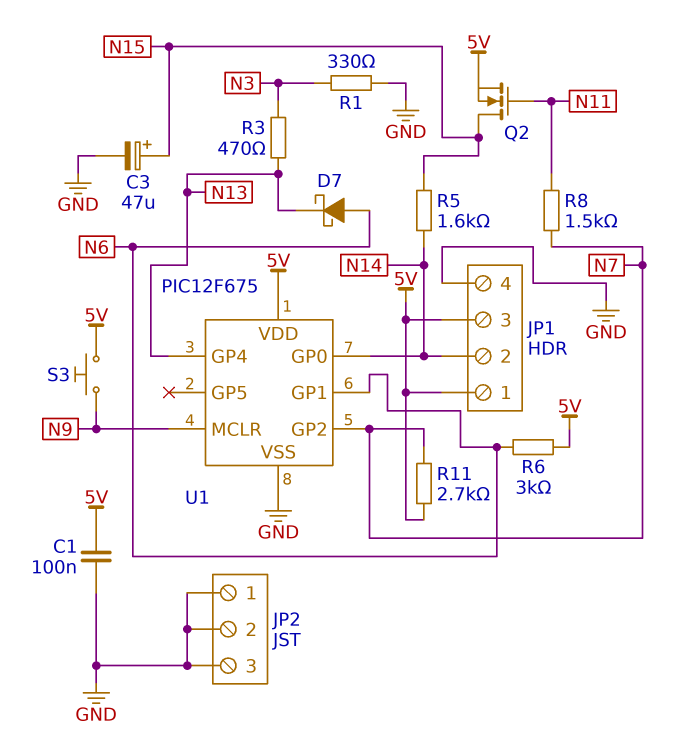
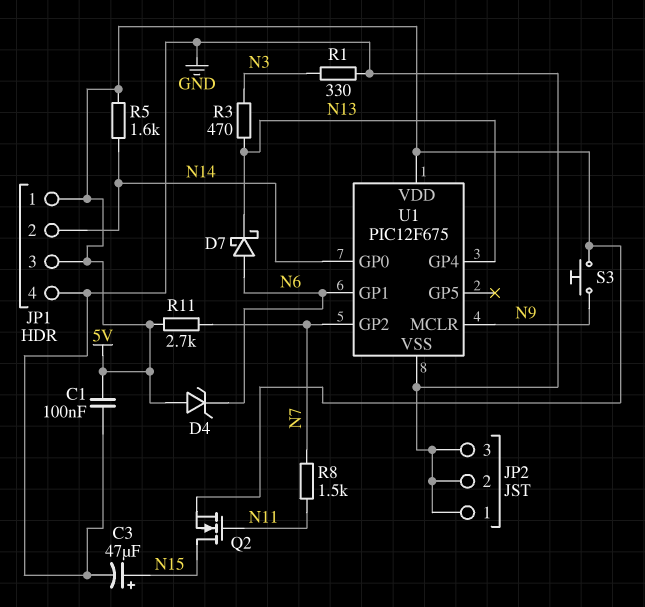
D4: none -> zener (A 5V, K N6)
R5: 1.6k (N14, N15) -> 1.6k (5V, N14)
R6: 3k (5V, N6) -> none

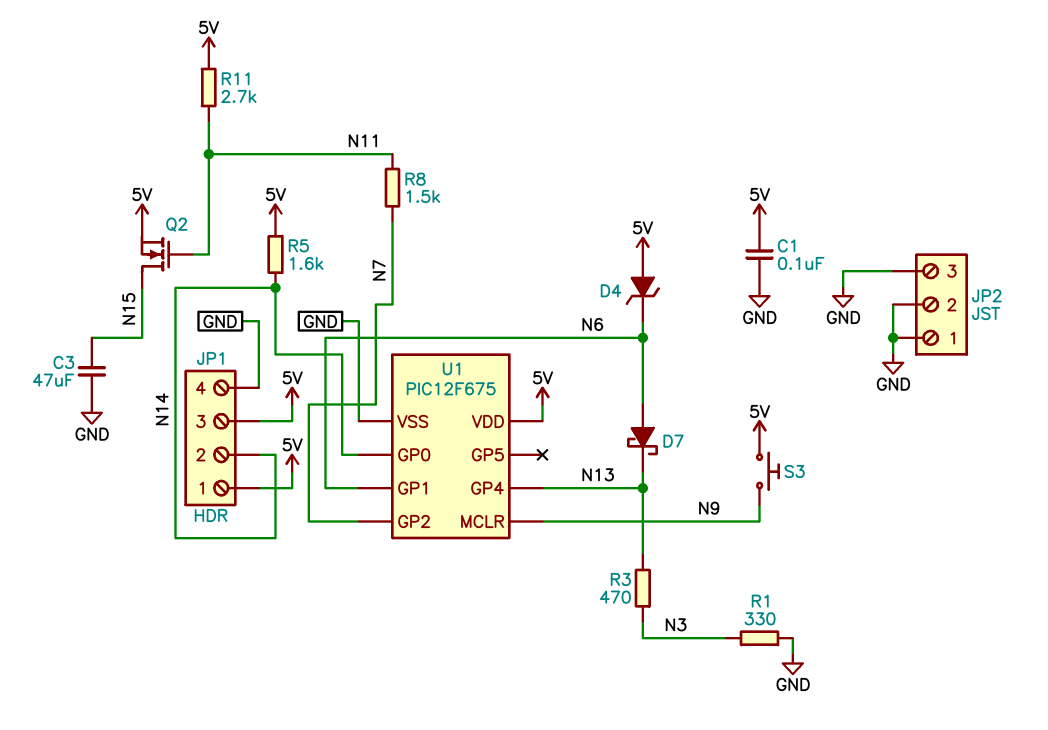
C3: 47uF (plus N15, minus GND) -> 47uF (GND, N15)
R11: 2.7k (5V, N7) -> 2.7k (5V, N11)

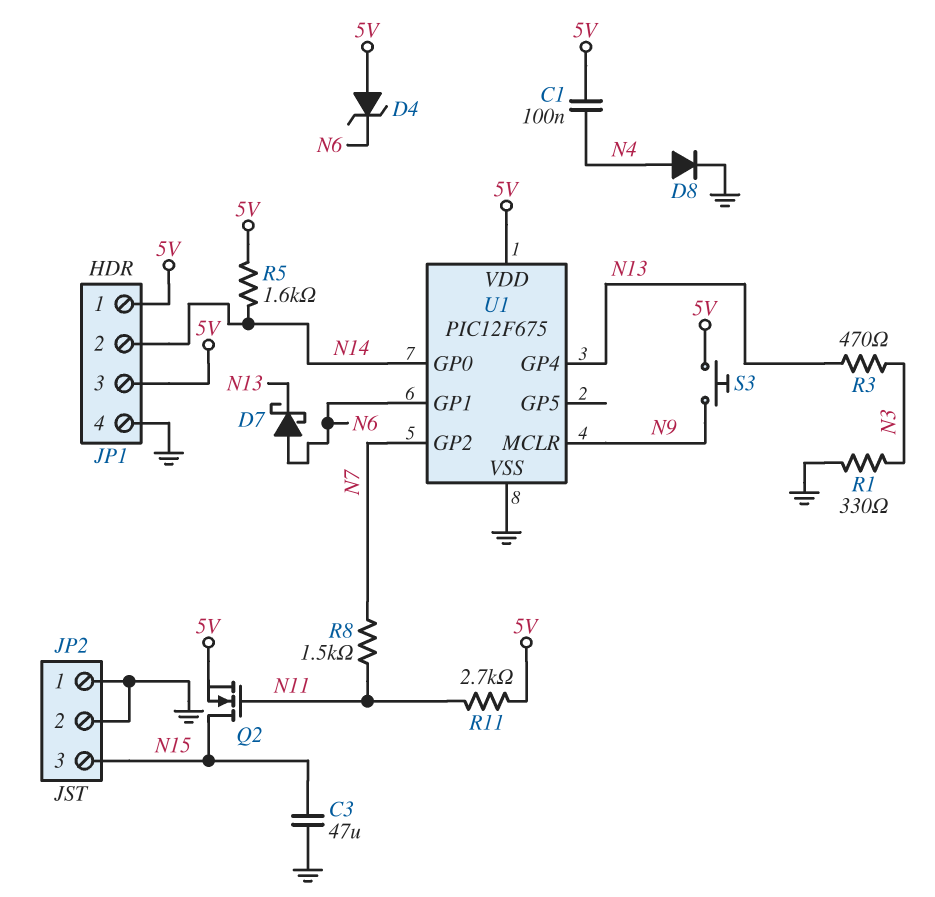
C1: 100nF (5V, GND) -> 100nF (5V, N4)
D8: none -> diode (A N4, K GND)
JP2 pin 3: GND -> N15

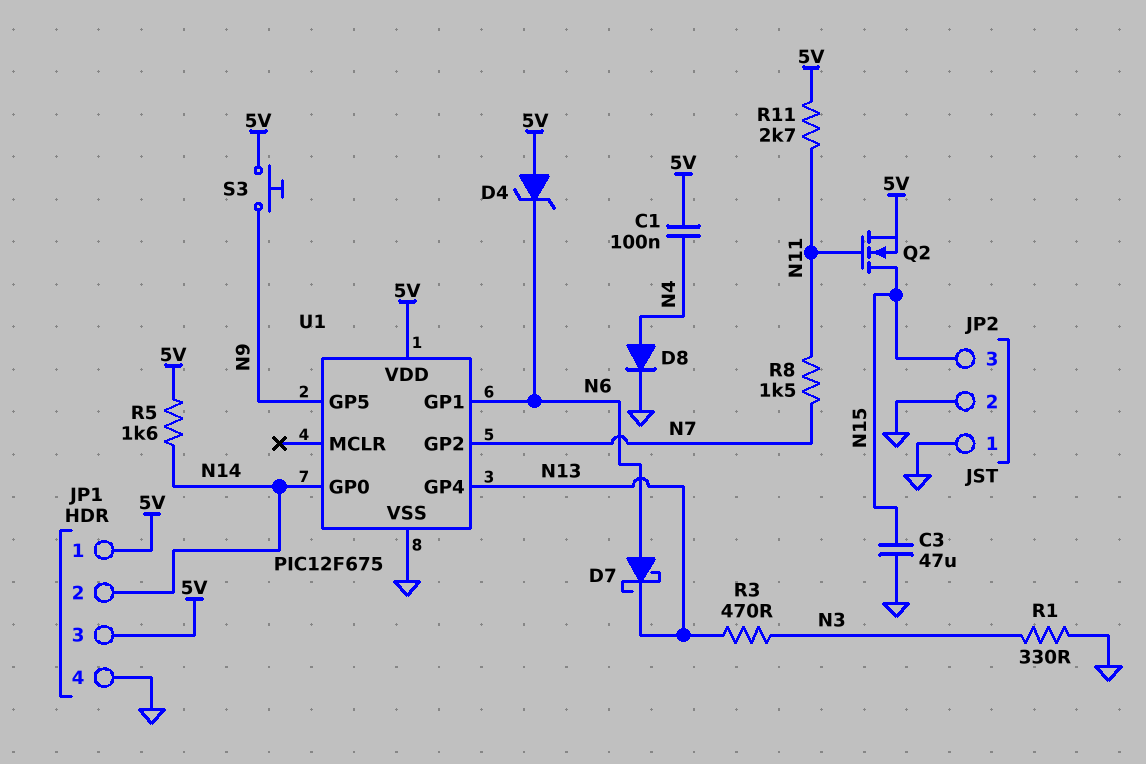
U1 pin GP5: none -> N9
U1 pin MCLR: N9 -> none

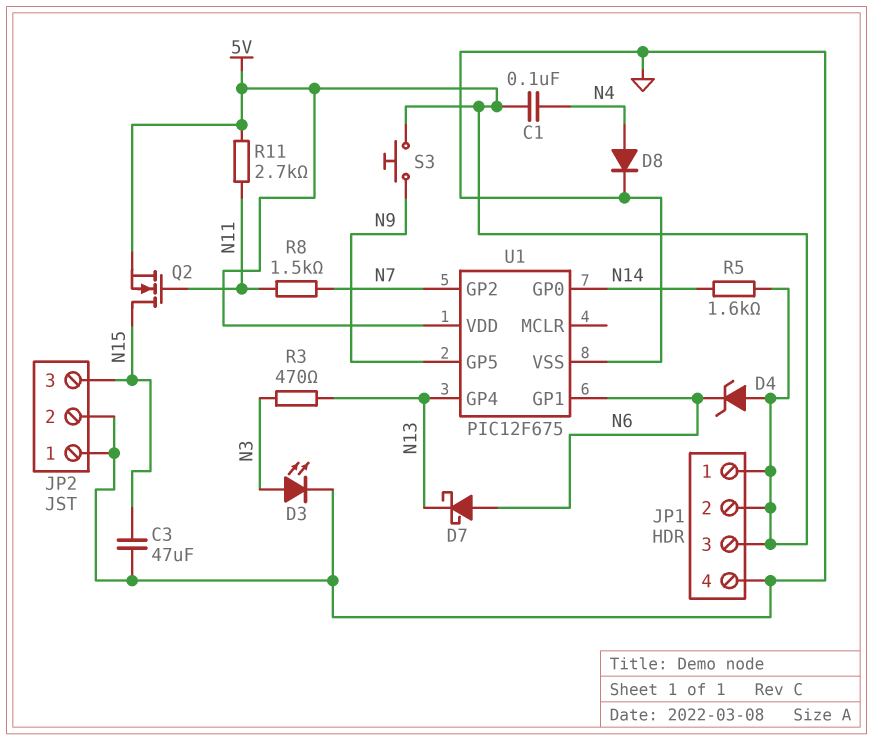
D3: none -> LED (A N3, K GND)
JP1 pin 2: N14 -> 5V
R1: 330 (GND, N3) -> none

